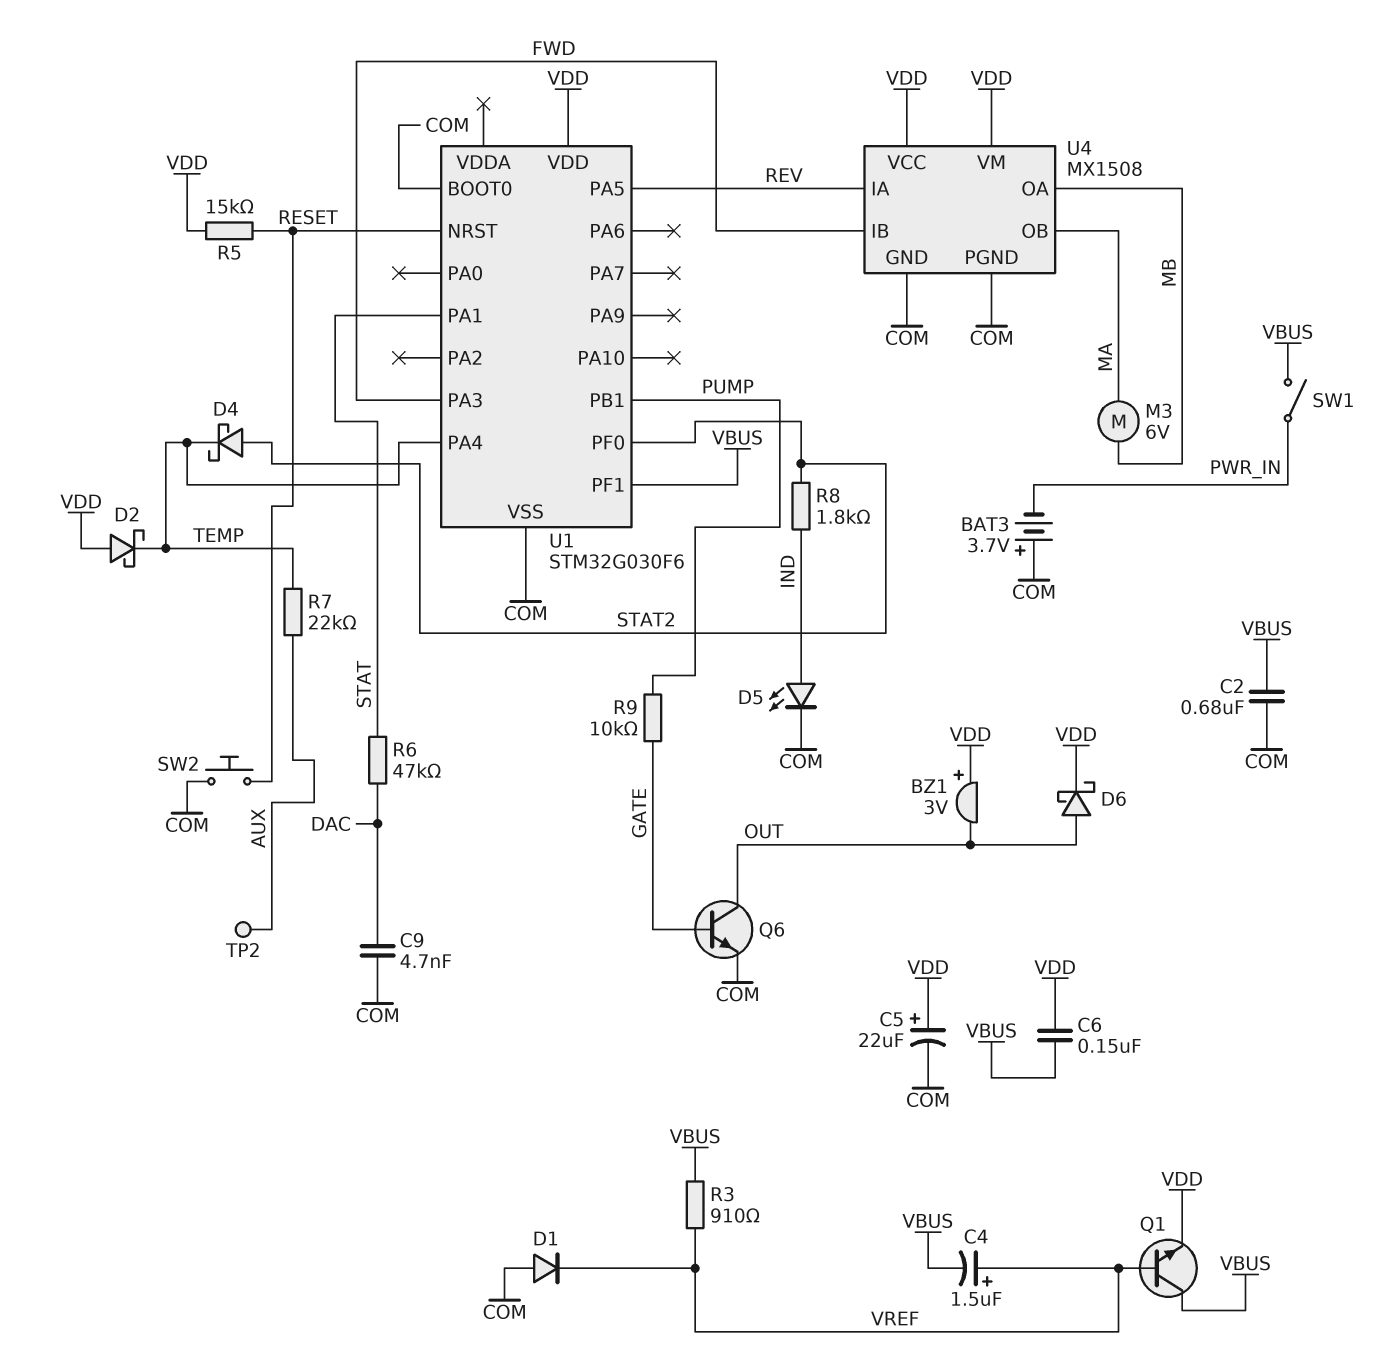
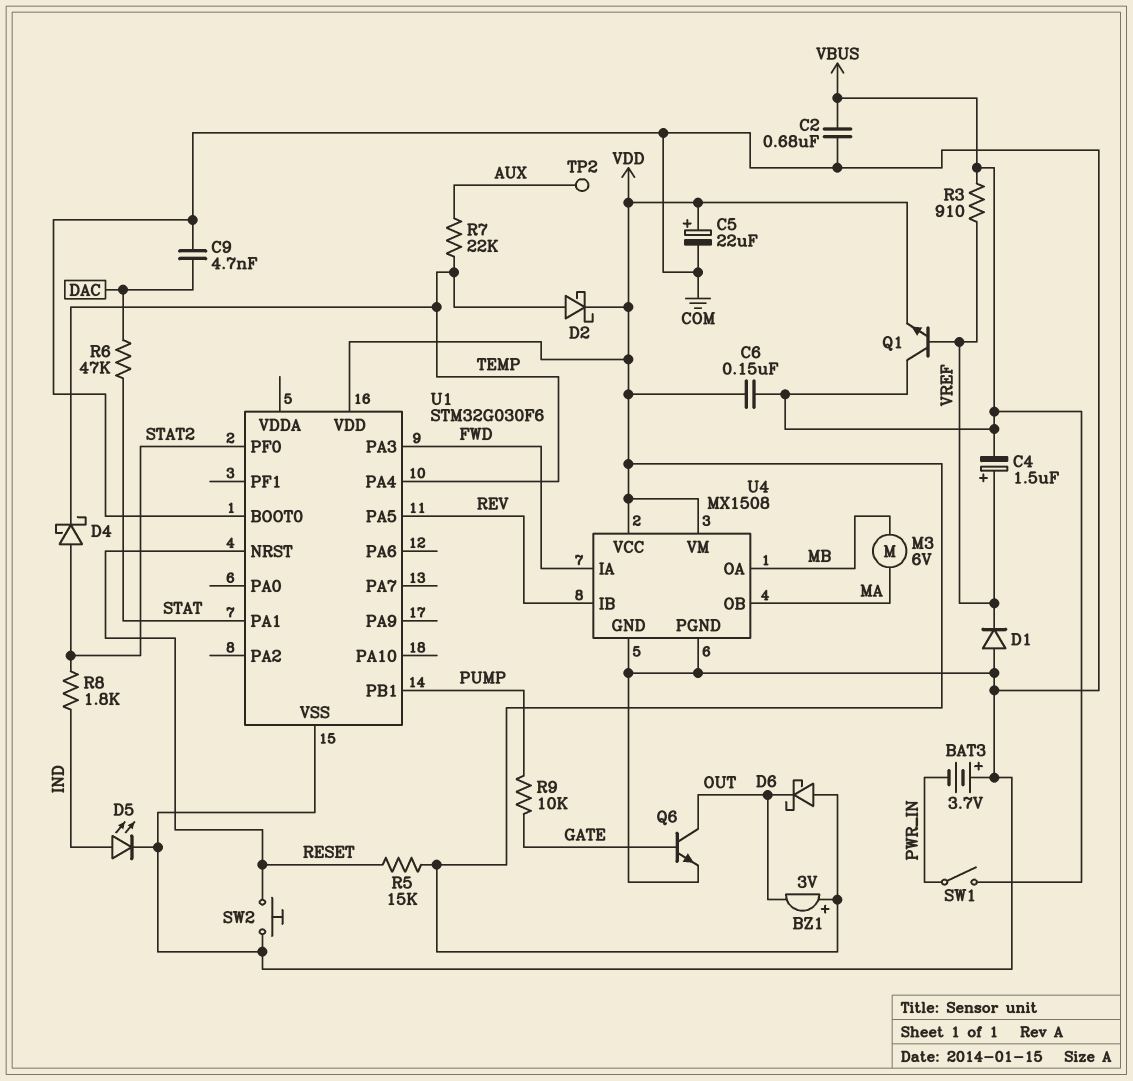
D2: schottky (A VDD, K TEMP) -> schottky (A TEMP, K VDD)
D6: schottky (A OUT, K VDD) -> schottky (A VDD, K OUT)
U1 pin PF1: VBUS -> none
U4 pin IA: REV -> FWD
U4 pin IB: FWD -> REV

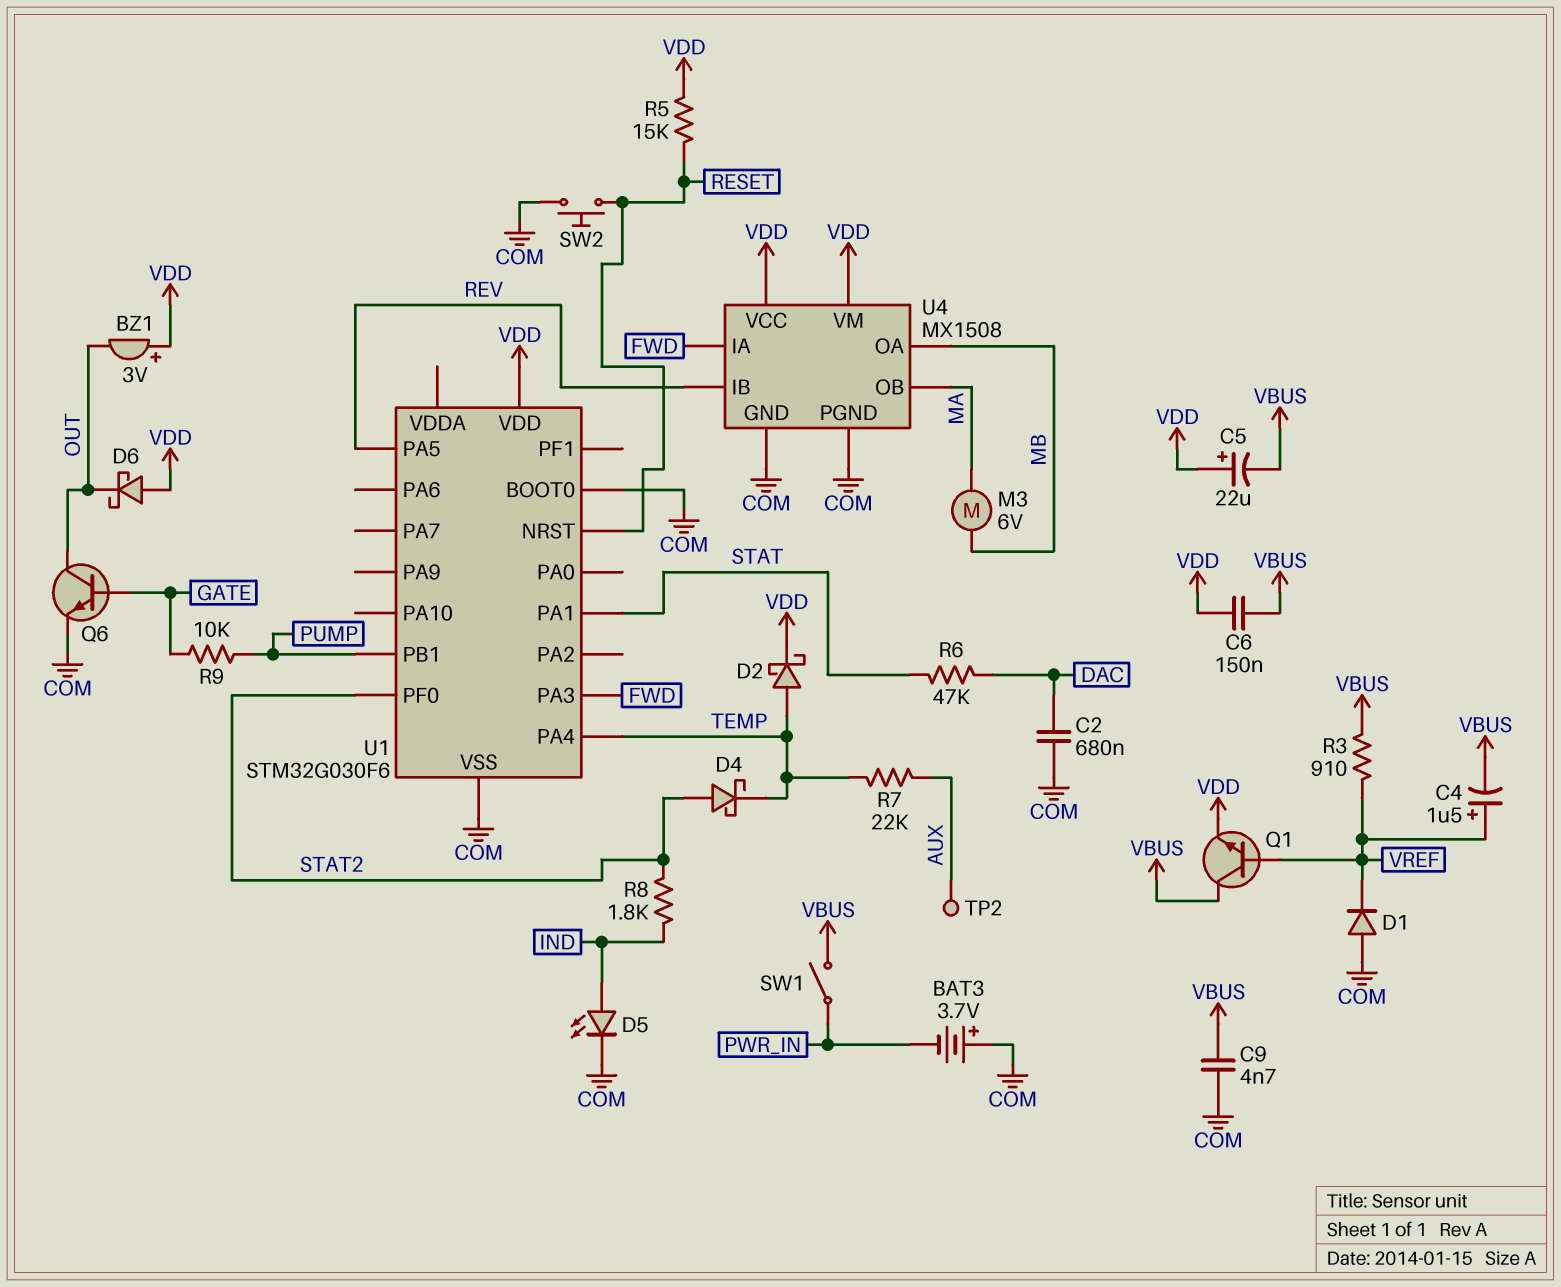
C2: 680nF (COM, VBUS) -> 680nF (COM, DAC)
C5: 22uF (plus VDD, minus COM) -> 22uF (plus VDD, minus VBUS)
C9: 4.7nF (COM, DAC) -> 4.7nF (COM, VBUS)

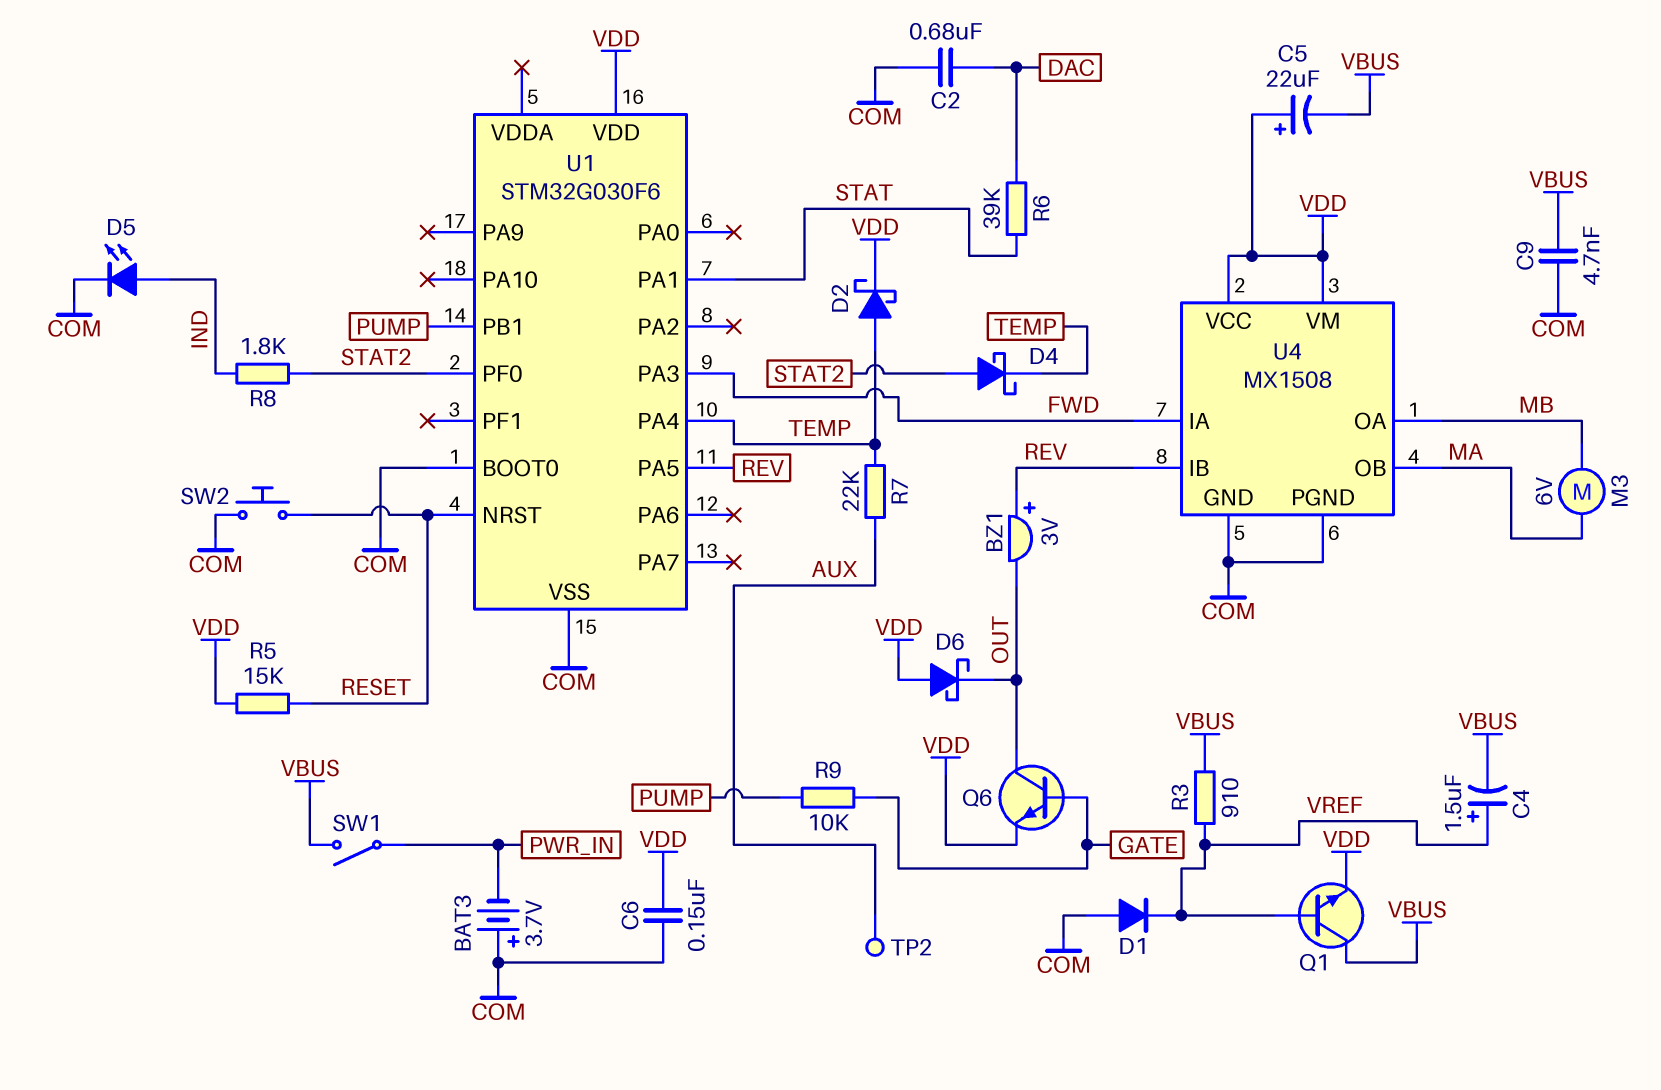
BZ1: buzzer 3V (plus VDD, minus OUT) -> buzzer 3V (plus REV, minus OUT)
C6: 150nF (VBUS, VDD) -> 150nF (COM, VDD)
Q6: NPN (B GATE, C OUT, E COM) -> NPN (B GATE, C OUT, E VDD)
R6: 47k (DAC, STAT) -> 39k (DAC, STAT)

